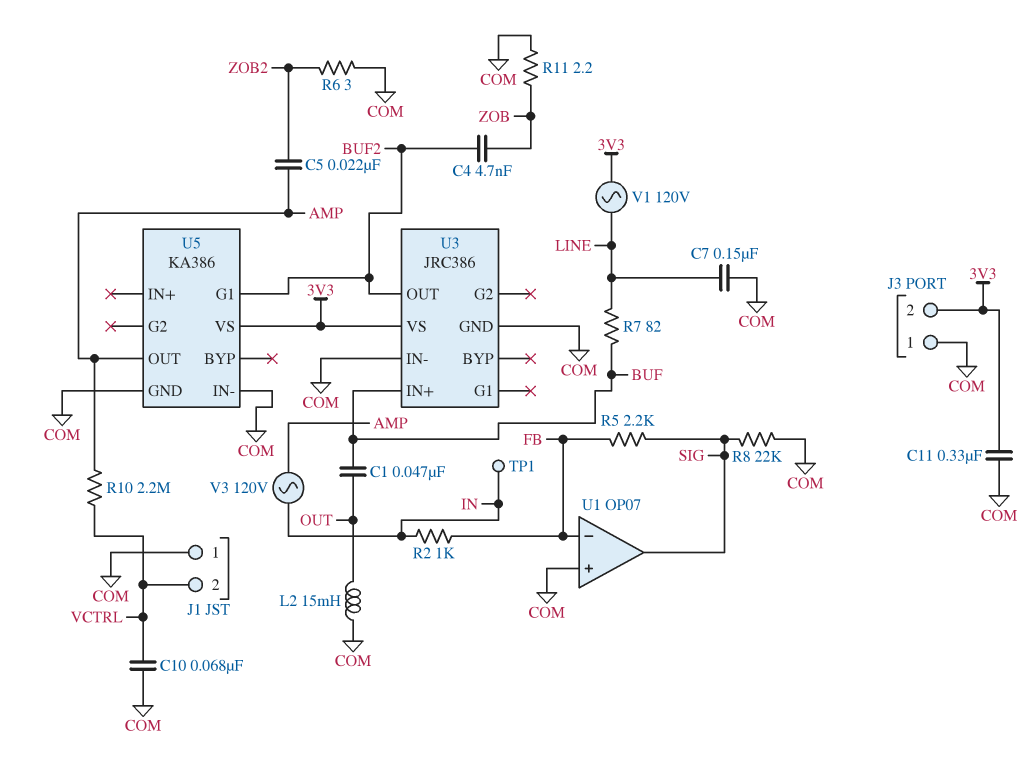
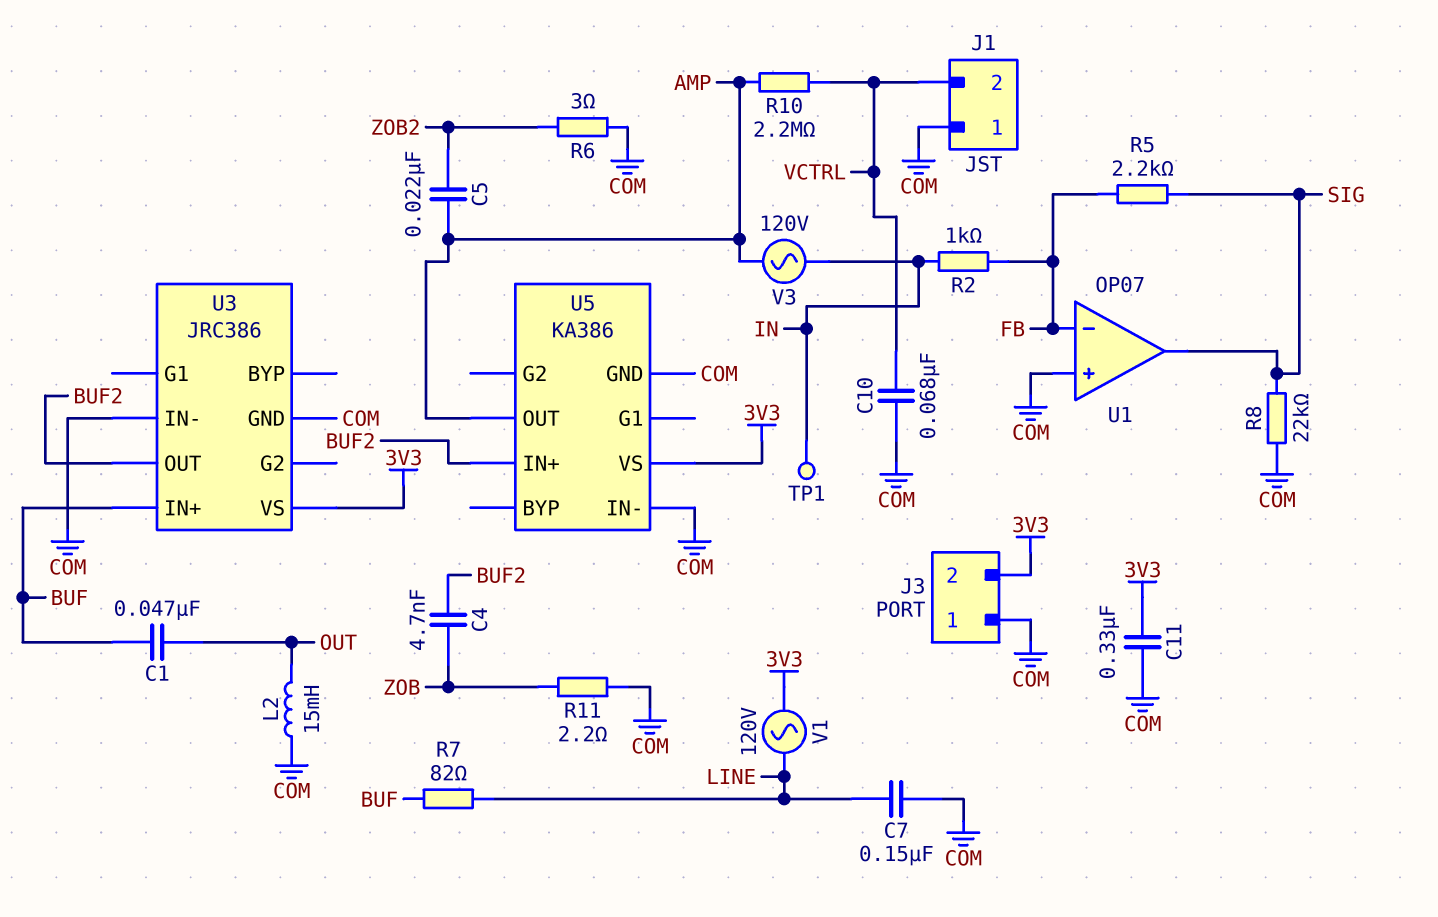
U5 pin G1: BUF2 -> none
U5 pin IN+: none -> BUF2

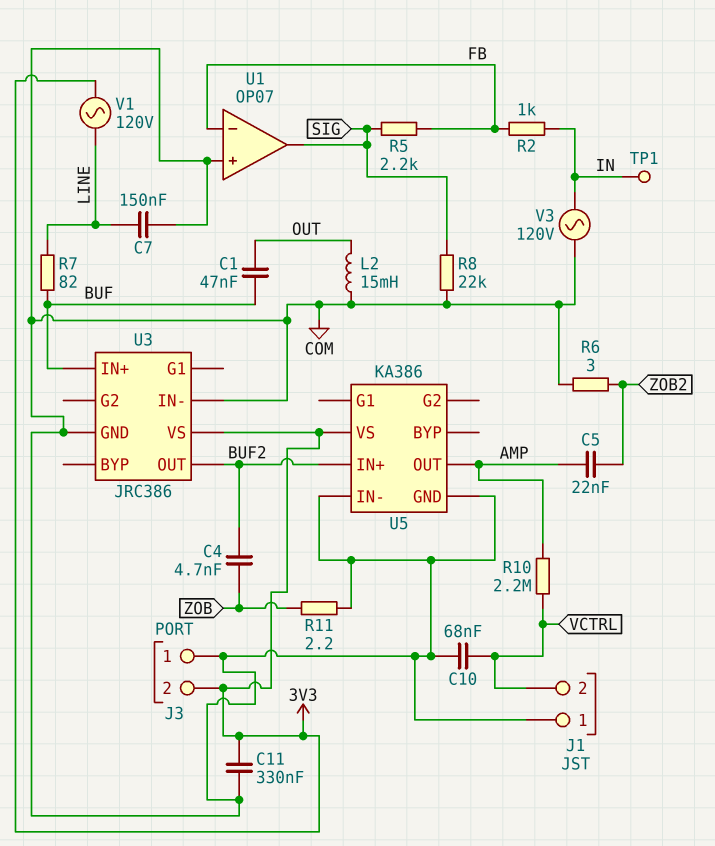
V3: AC 120V (AMP, IN) -> AC 120V (COM, IN)

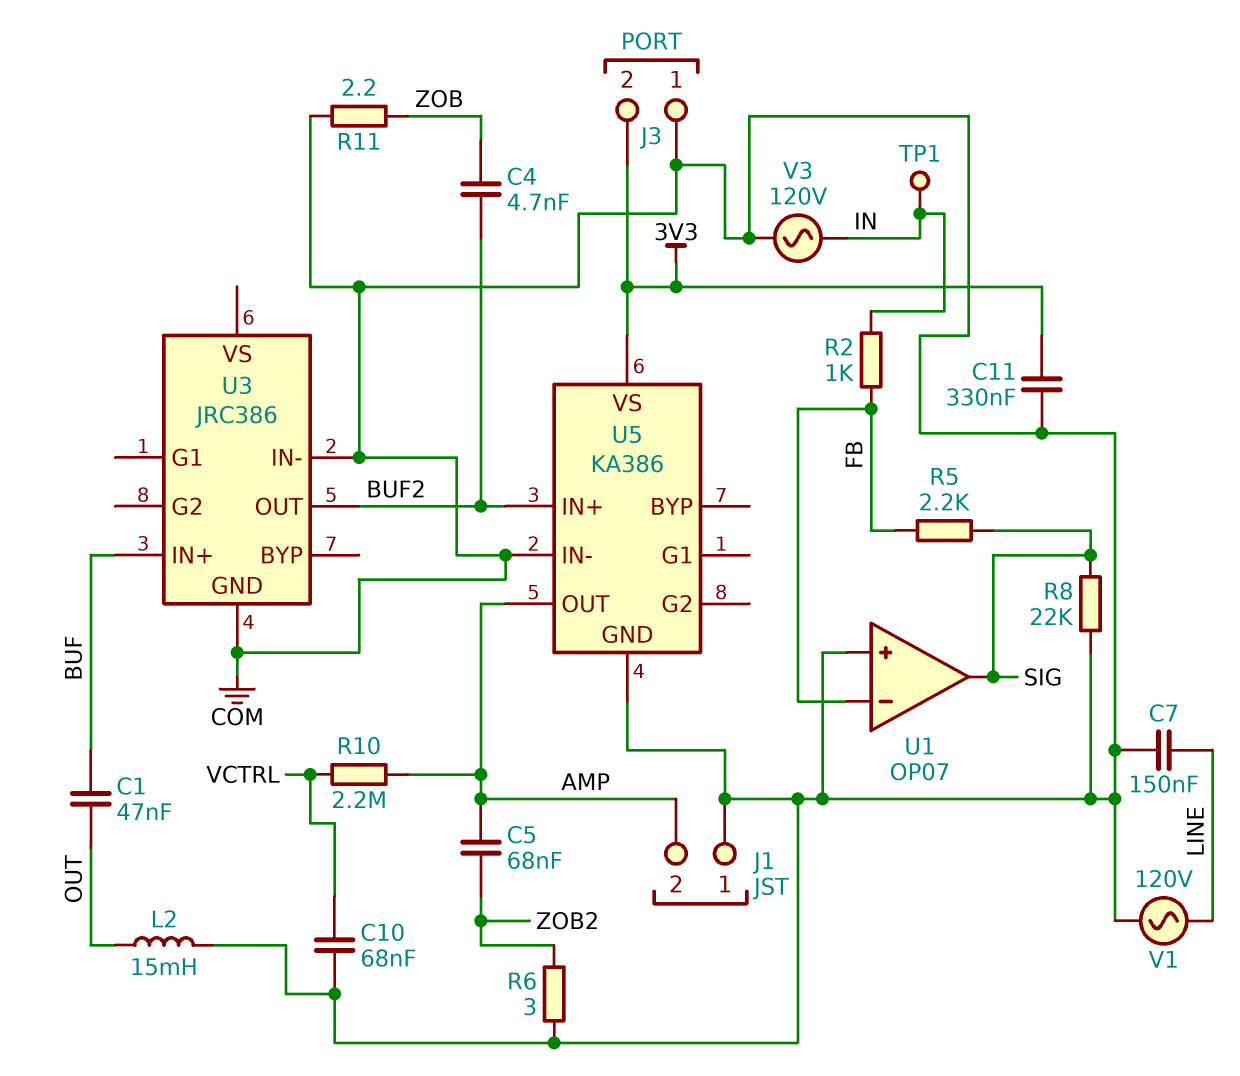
C5: 22nF (AMP, ZOB2) -> 68nF (AMP, ZOB2)
J1 pin 2: VCTRL -> AMP
R7: 82 (BUF, LINE) -> none
U3 pin VS: 3V3 -> none
V1: AC 120V (3V3, LINE) -> AC 120V (COM, LINE)

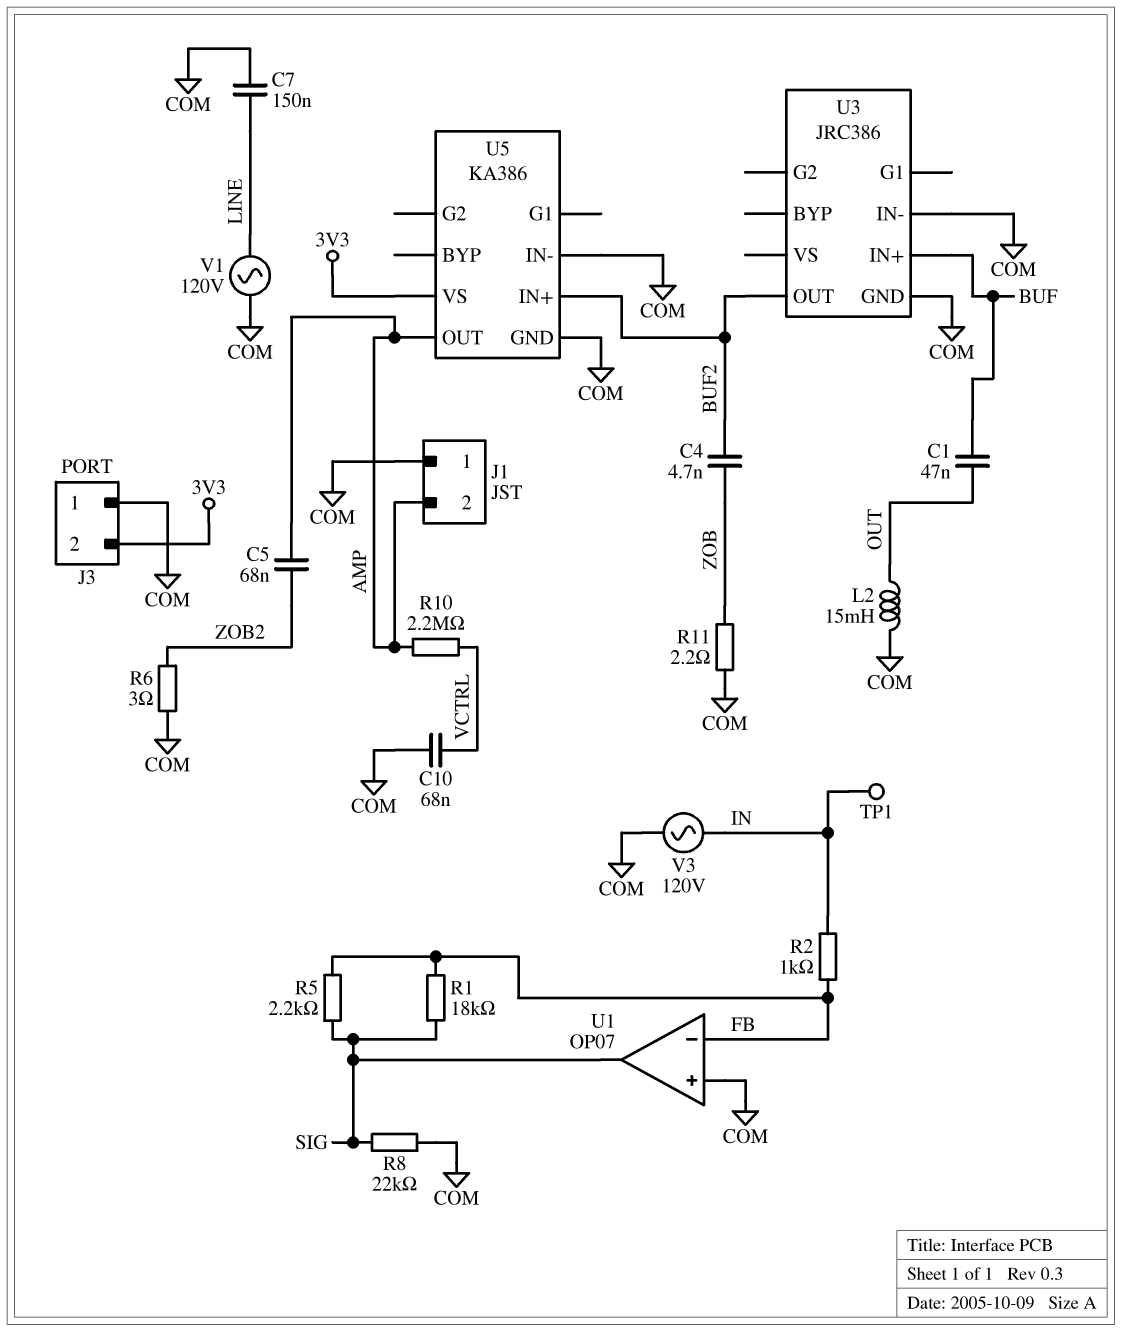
C11: 330nF (3V3, COM) -> none
R1: none -> 18k (FB, SIG)

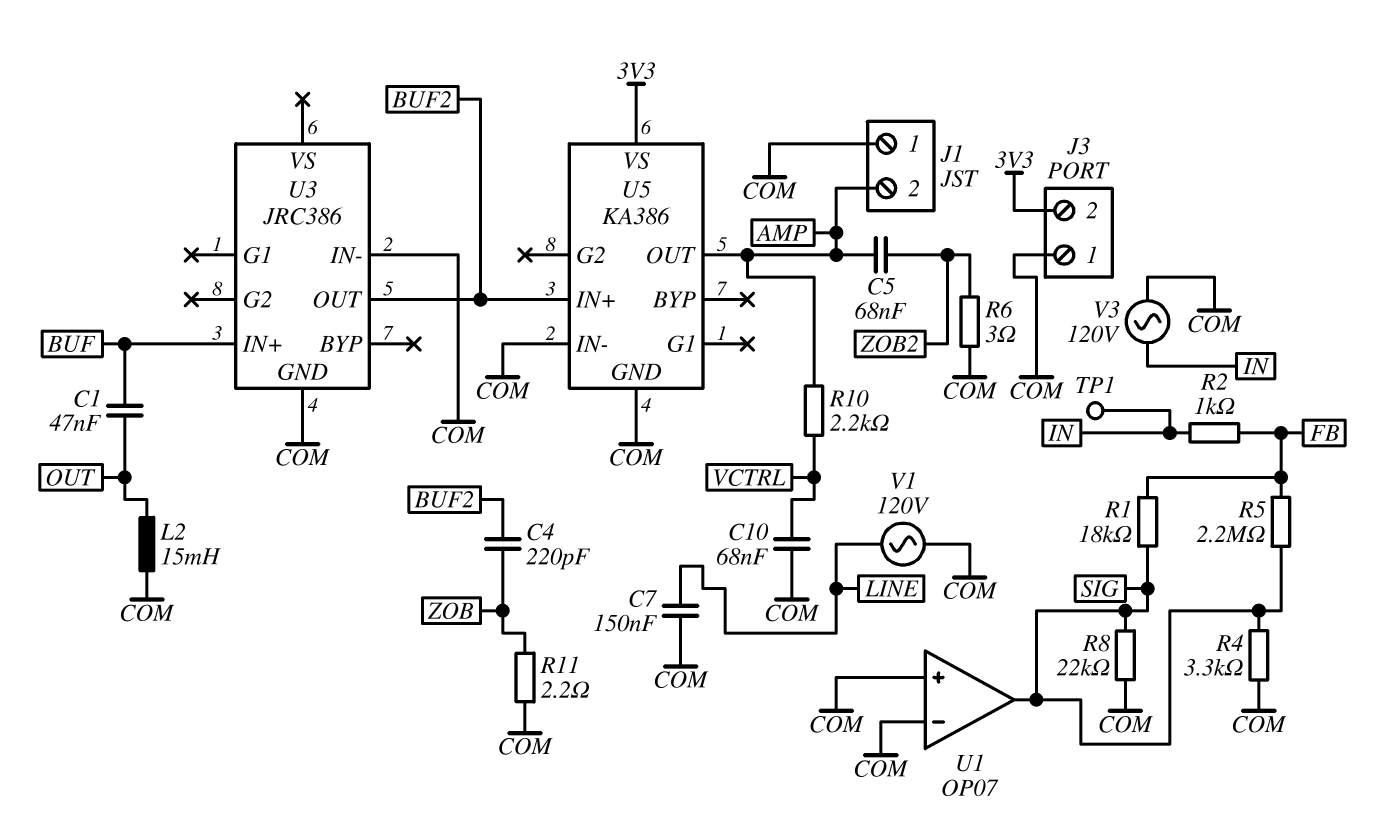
C4: 4.7nF (BUF2, ZOB) -> 220pF (BUF2, ZOB)
R4: none -> 3.3k (COM, SIG)
R5: 2.2k (FB, SIG) -> 2.2M (FB, SIG)
R10: 2.2M (AMP, VCTRL) -> 2.2k (AMP, VCTRL)
U1 pin in-: FB -> COM

